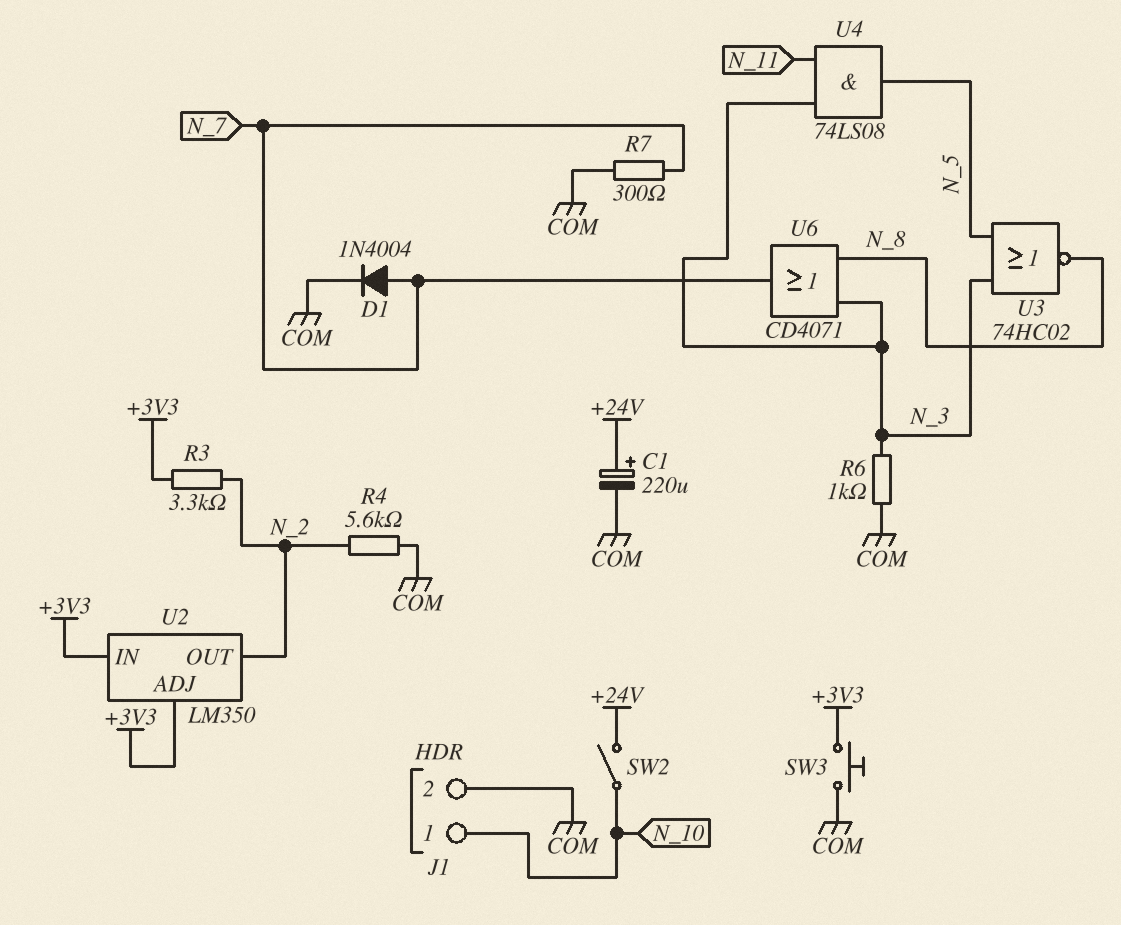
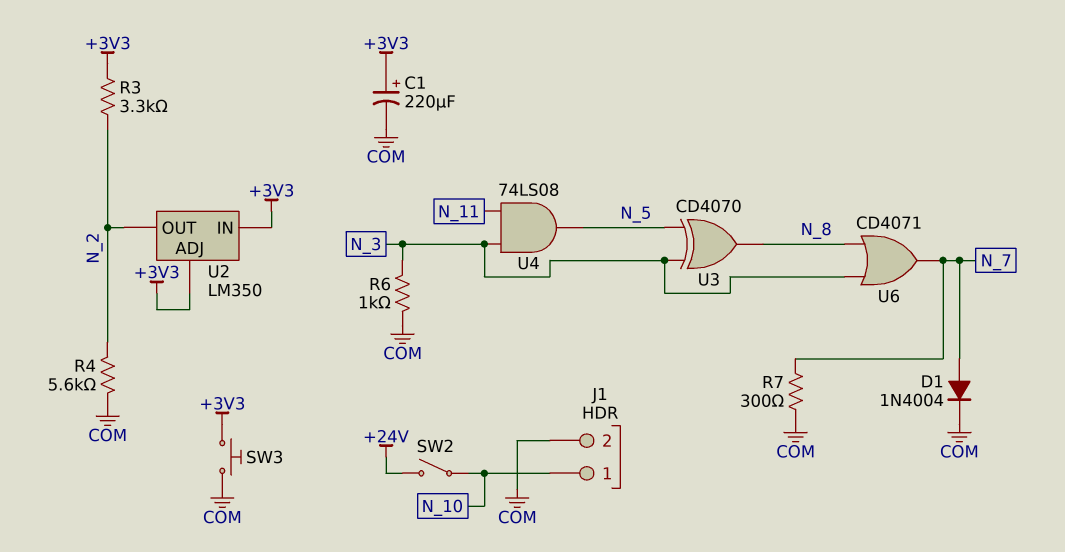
C1: 220uF (plus +24V, minus COM) -> 220uF (plus +3V3, minus COM)
U3: NOR 74HC02 (in N_3, in N_5, out N_8) -> XOR CD4070 (in N_3, in N_5, out N_8)

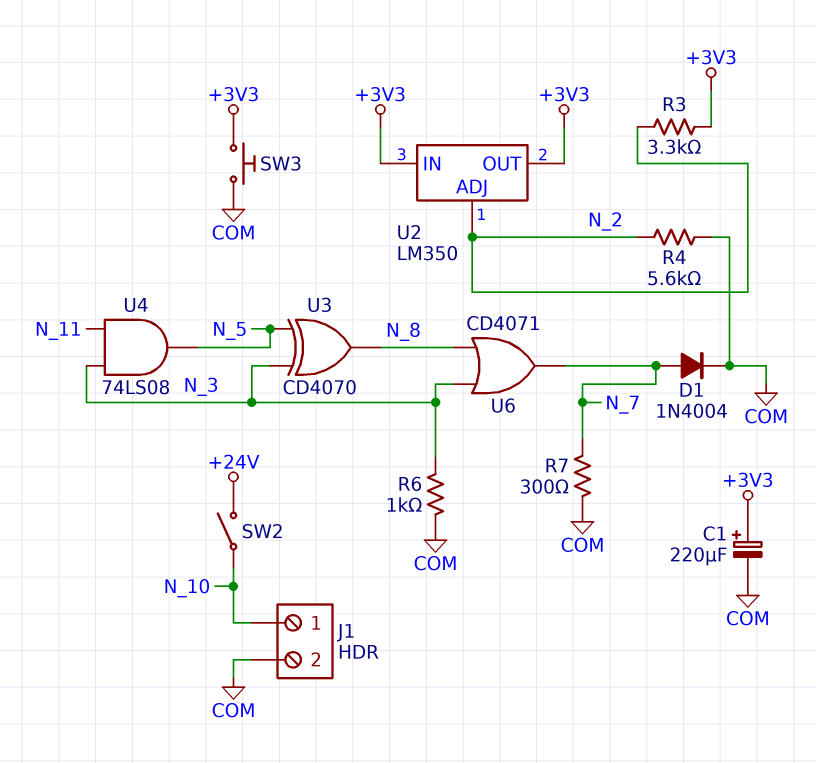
U2 pin ADJ: +3V3 -> N_2
U2 pin OUT: N_2 -> +3V3

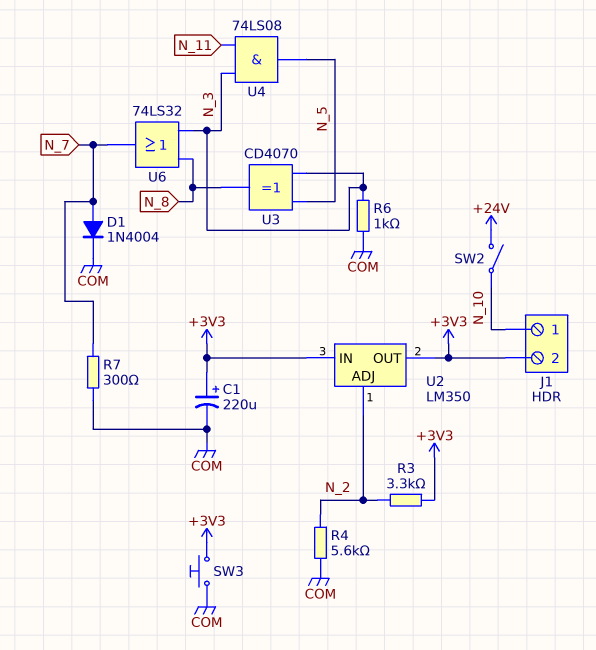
J1 pin 2: COM -> +3V3
U6: OR CD4071 (in N_3, in N_8, out N_7) -> OR 74LS32 (in N_3, in N_8, out N_7)

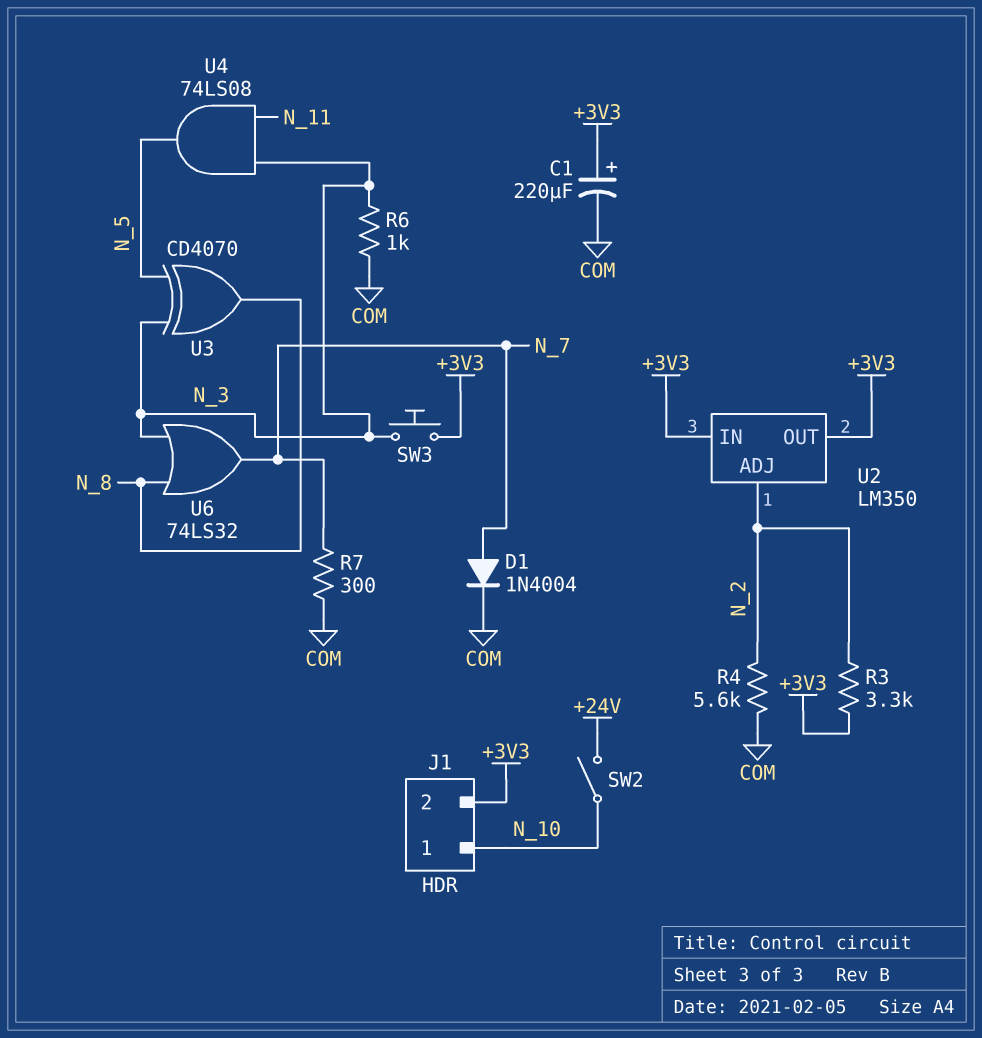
SW3: button (+3V3, COM) -> button (+3V3, N_3)

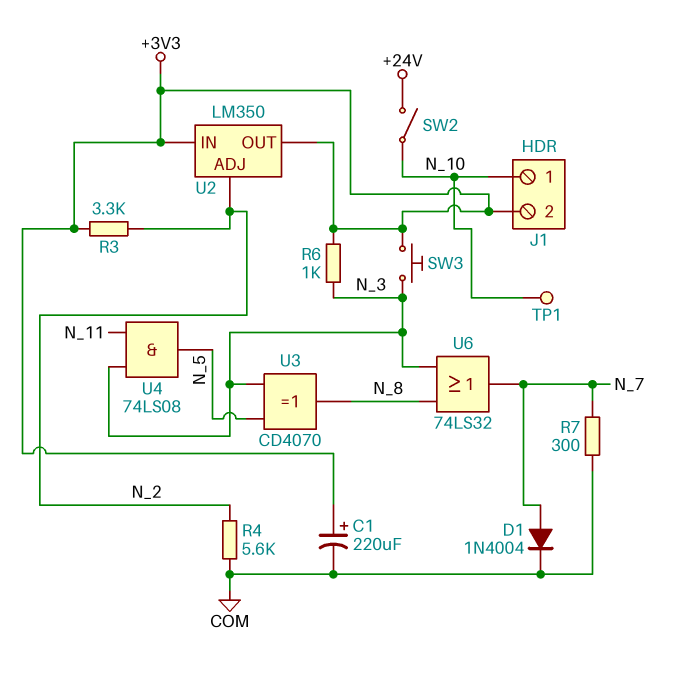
R6: 1k (COM, N_3) -> 1k (+3V3, N_3)
TP1: none -> test point (N_10)

